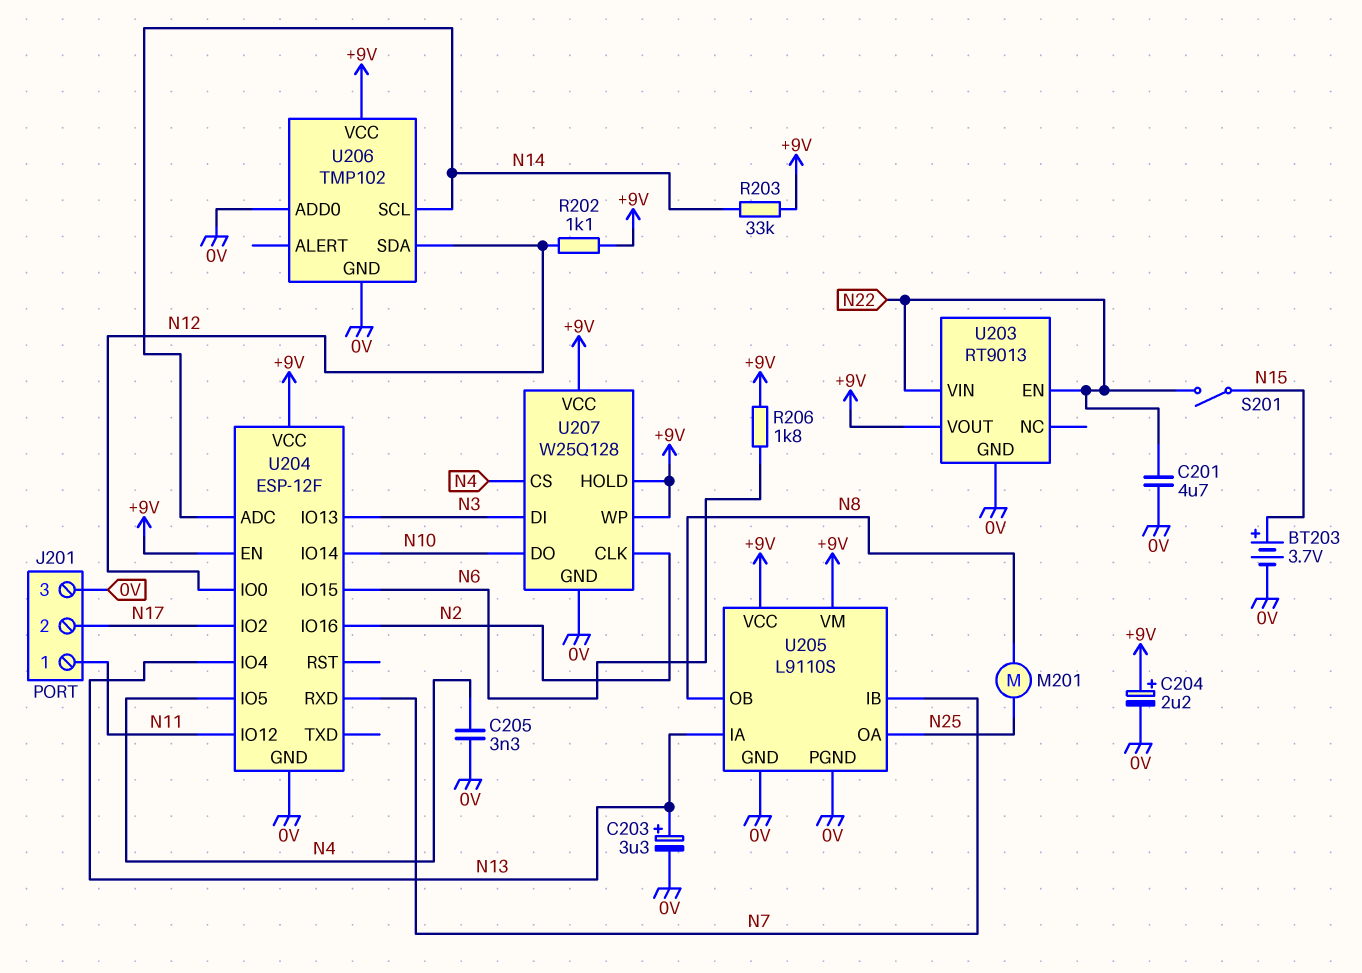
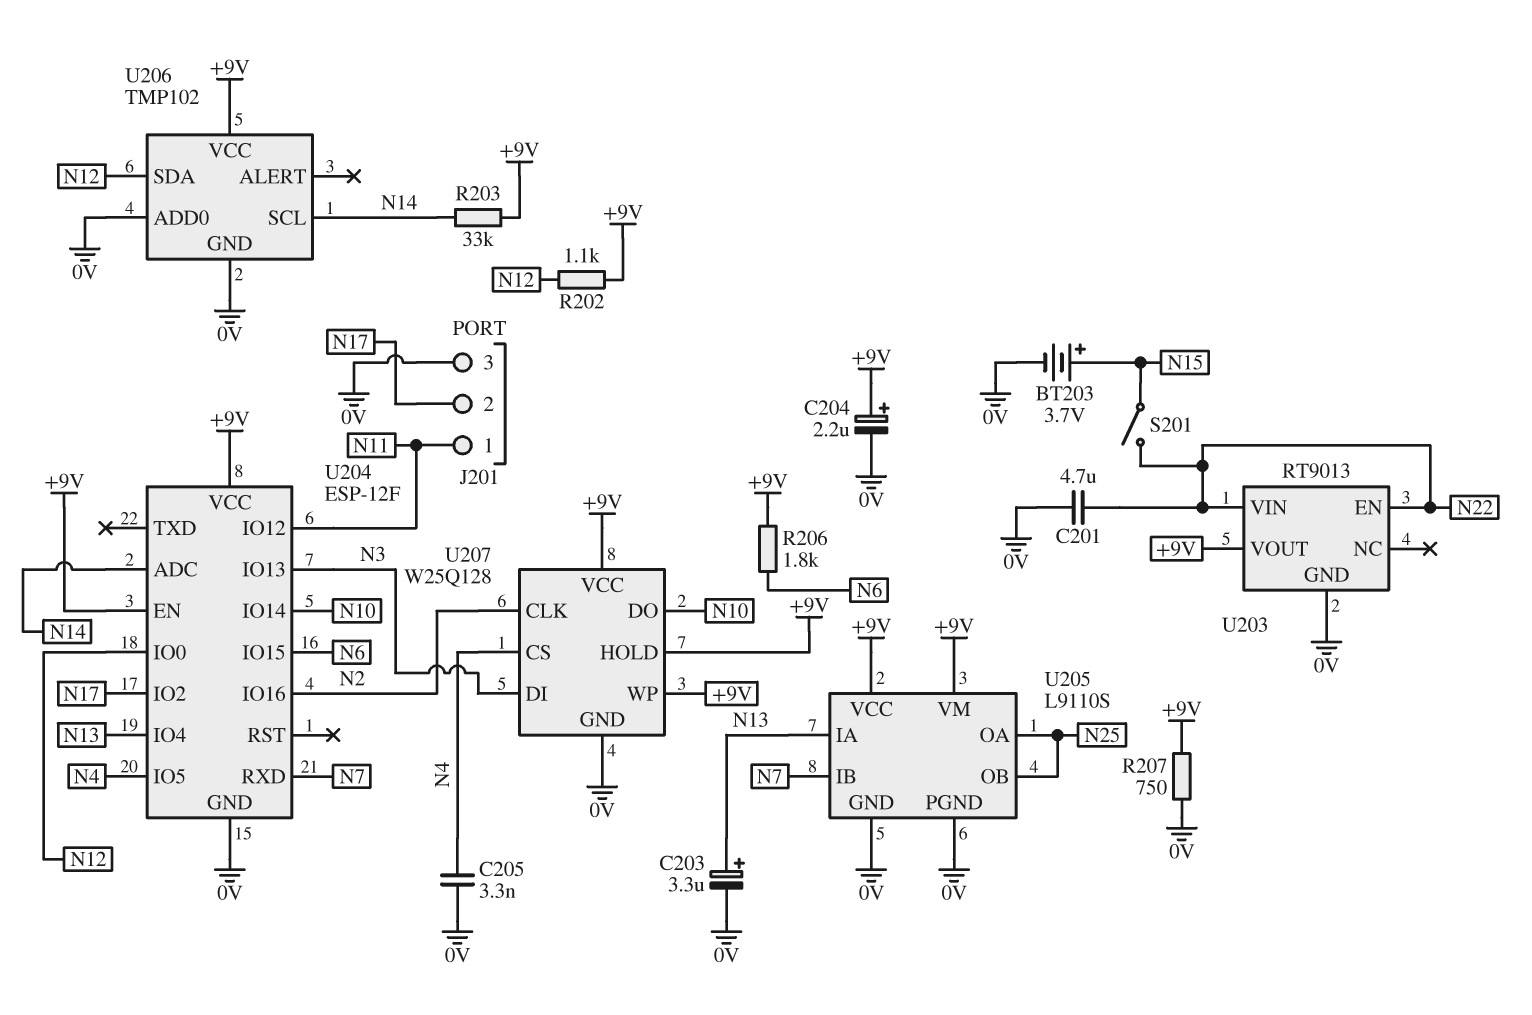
M201: motor (N8, N25) -> none
R207: none -> 750 (+9V, 0V)
U205 pin OB: N8 -> N25

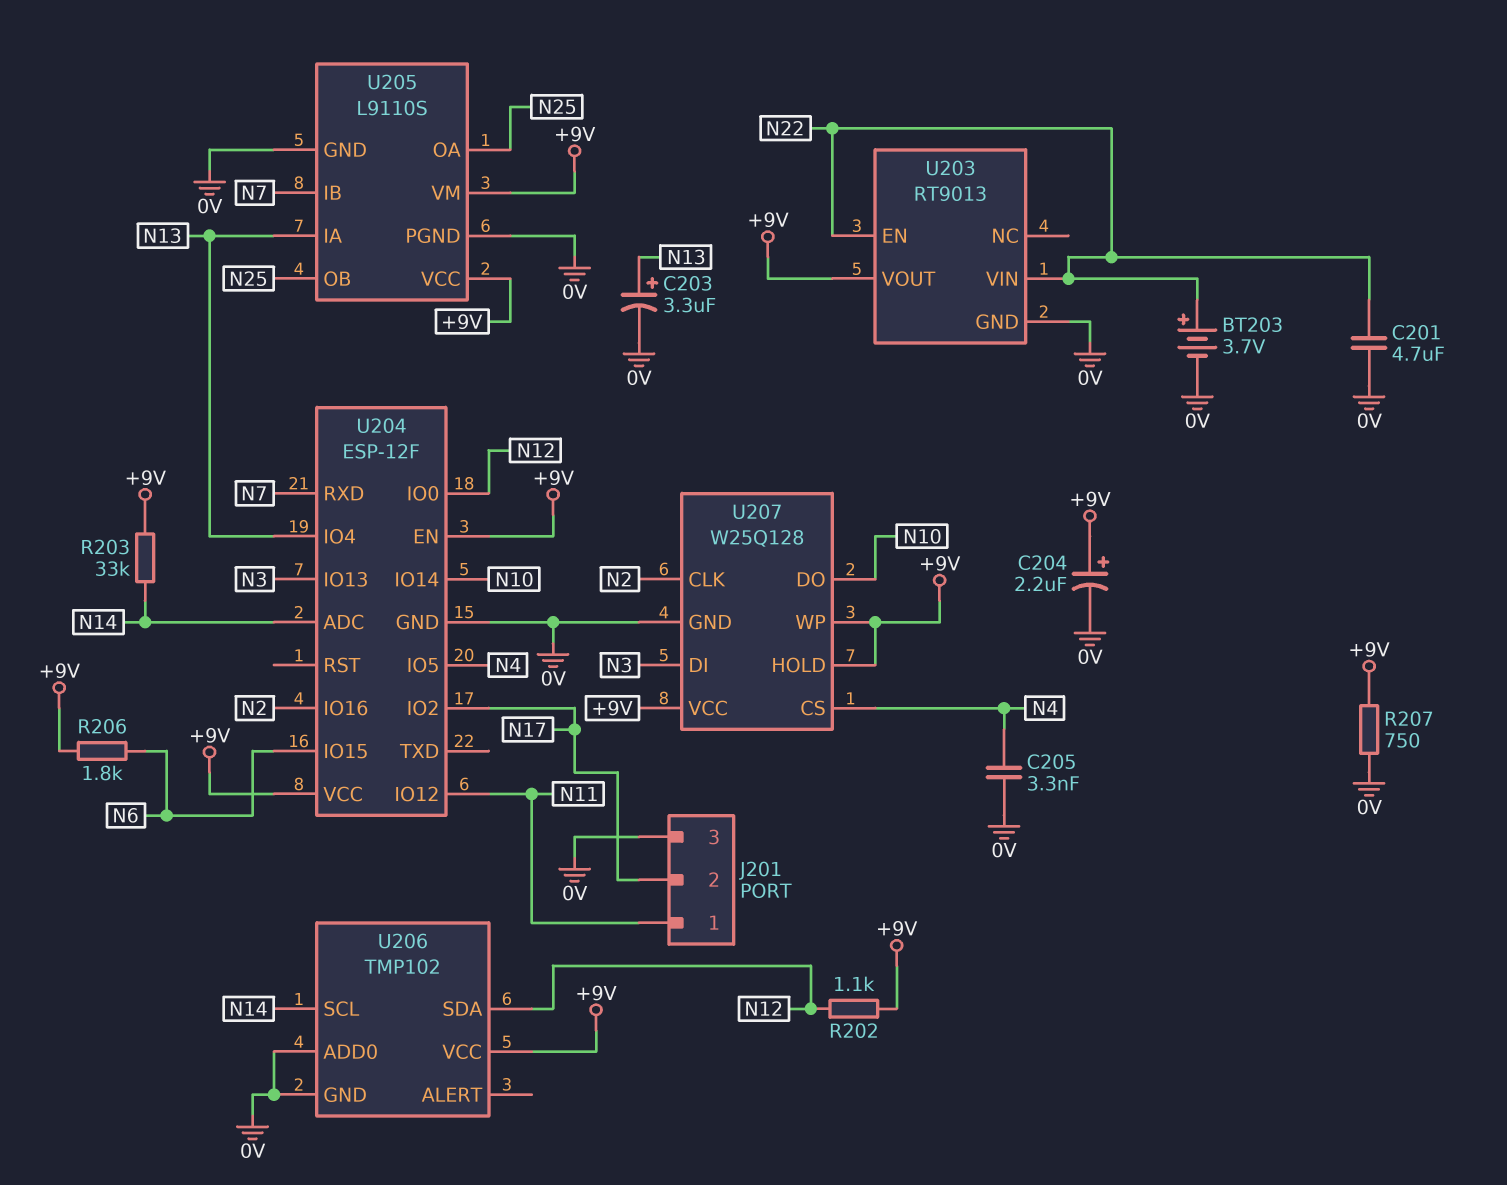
BT203: 3.7V (plus N15, minus 0V) -> 3.7V (plus N22, minus 0V)
S201: switch (N15, N22) -> none

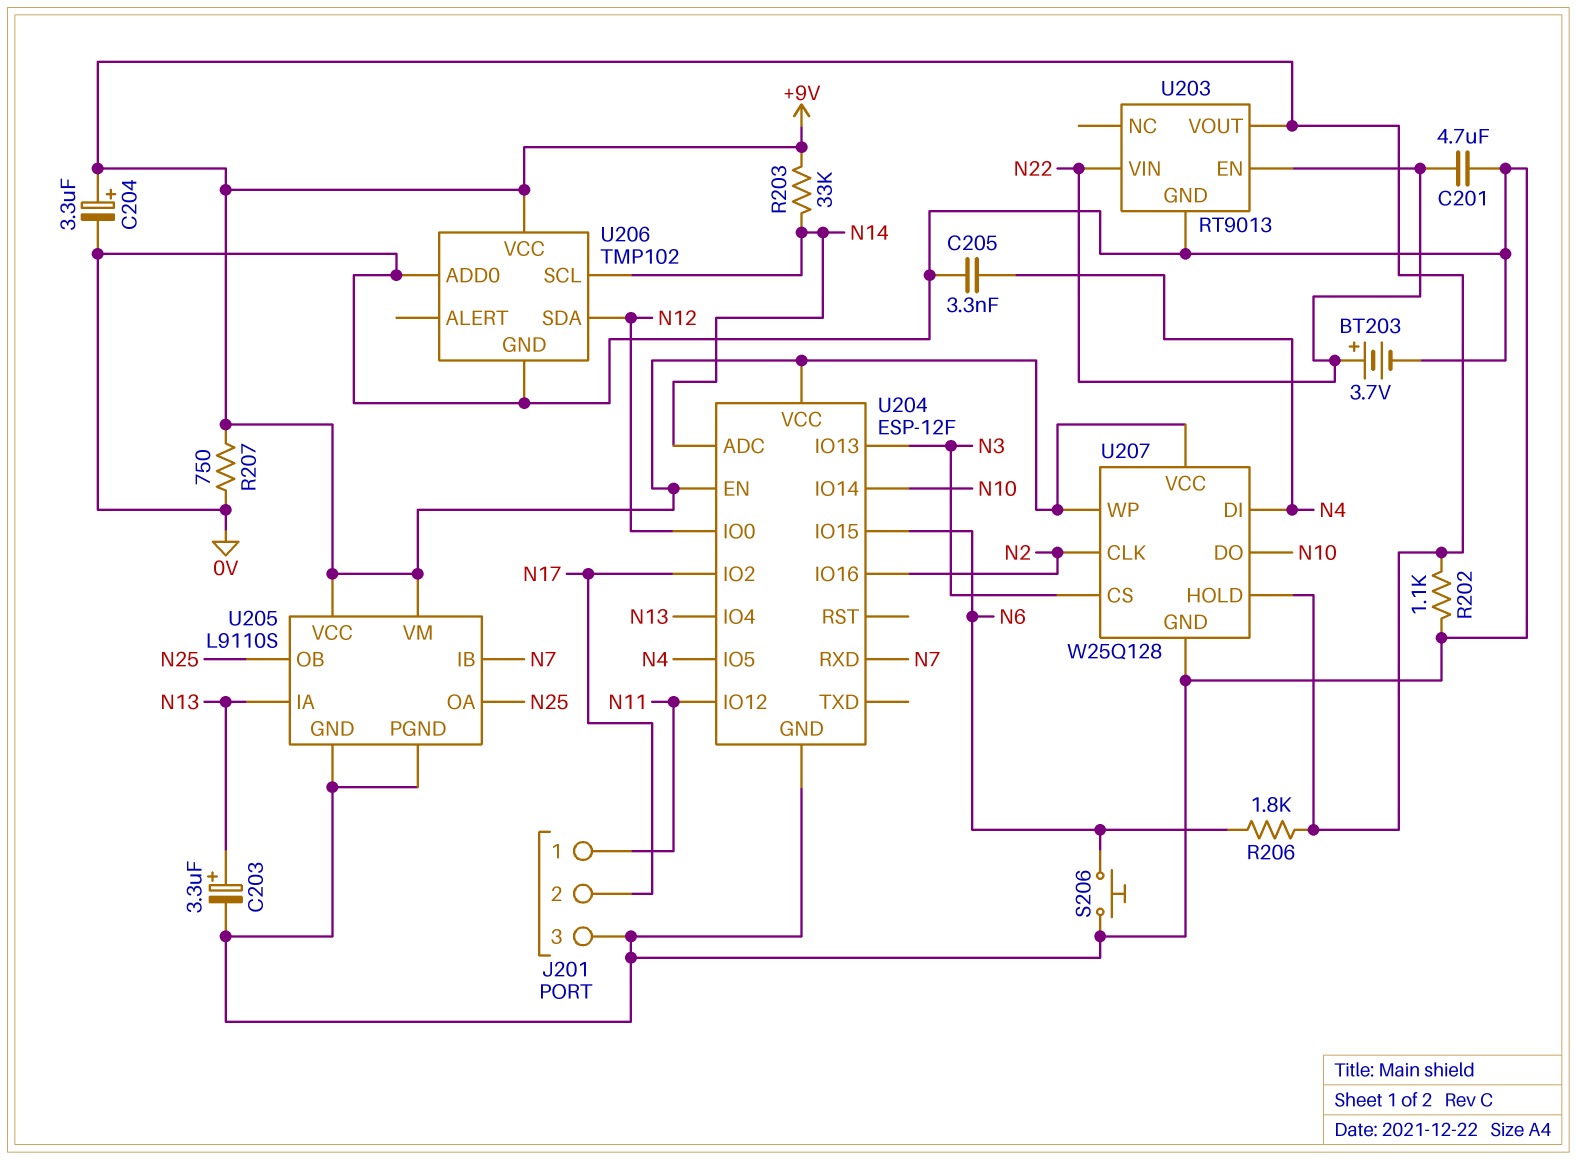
C204: 2.2uF (plus +9V, minus 0V) -> 3.3uF (plus +9V, minus 0V)
R202: 1.1k (+9V, N12) -> 1.1k (+9V, 0V)
S206: none -> button (0V, N6)
U207 pin CS: N4 -> N3
U207 pin DI: N3 -> N4

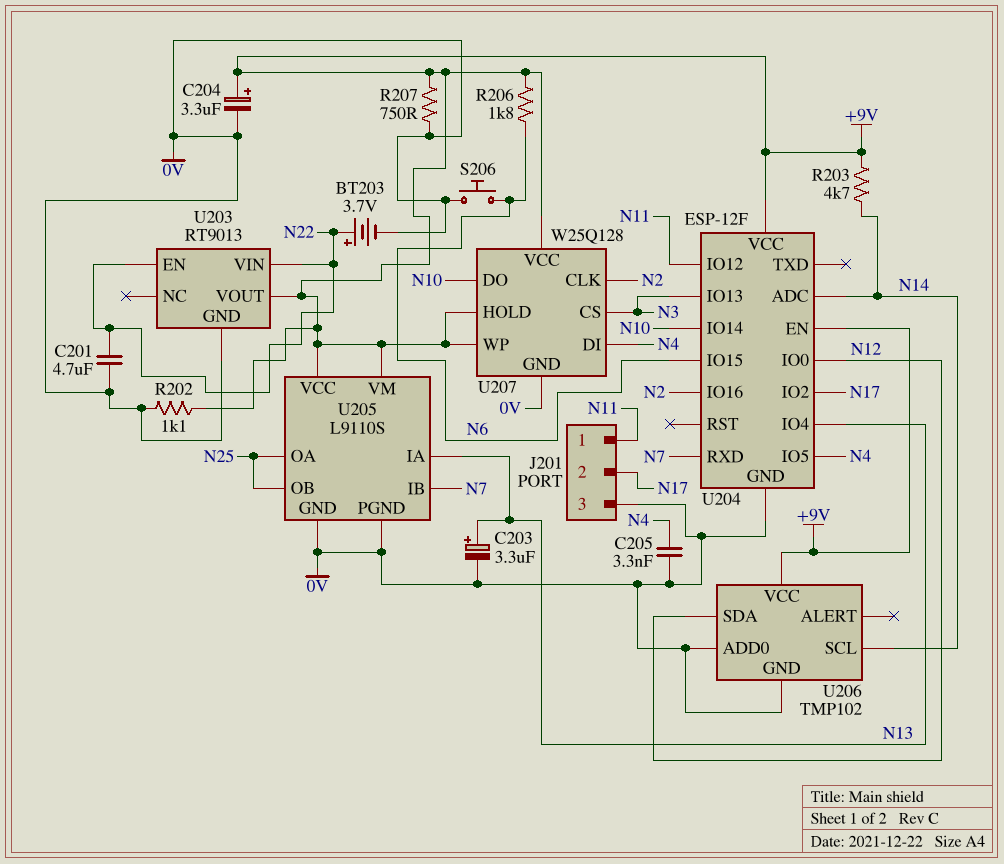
R203: 33k (+9V, N14) -> 4.7k (+9V, N14)

